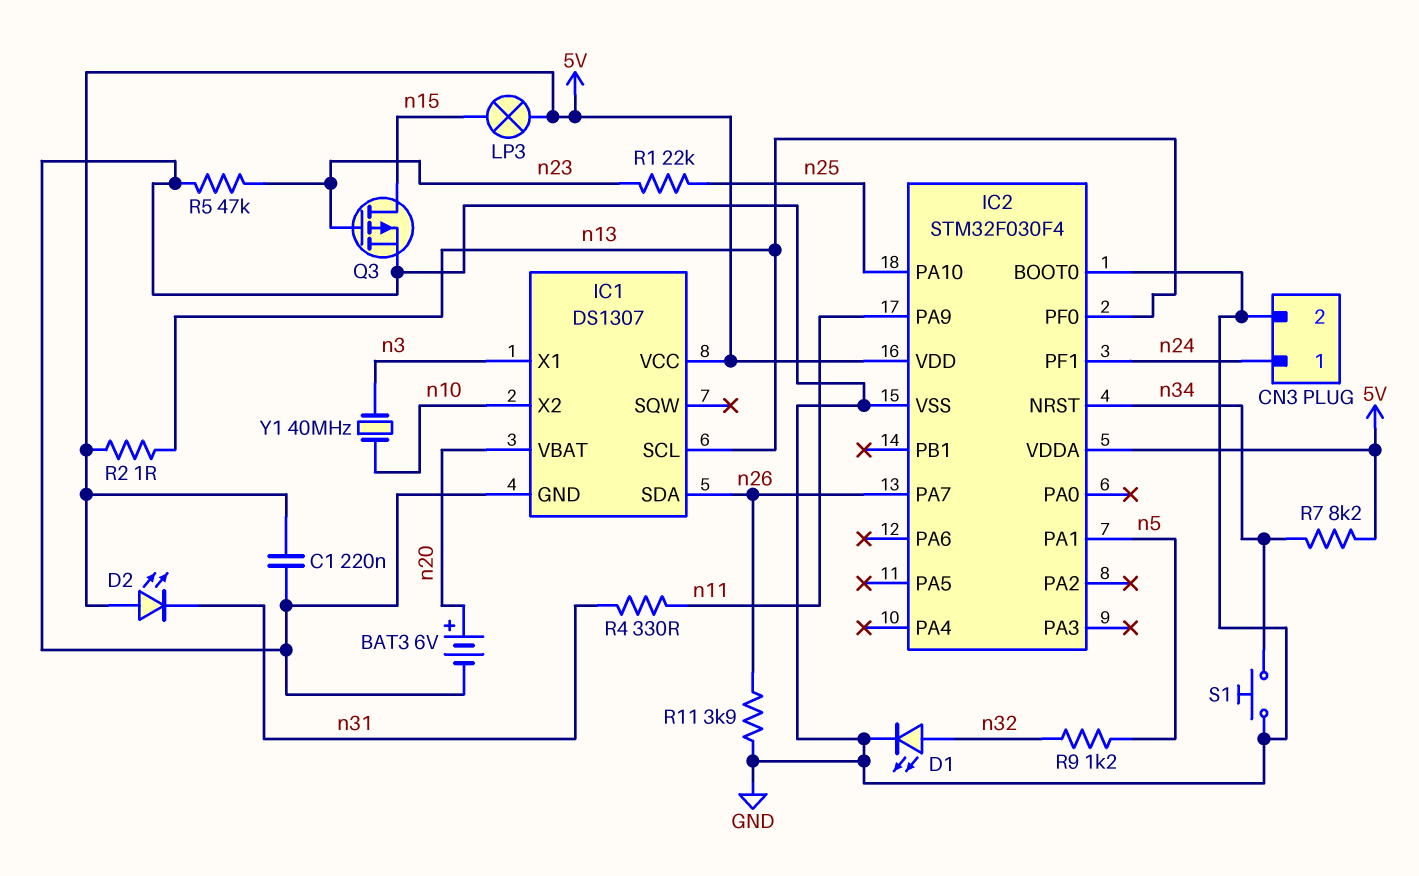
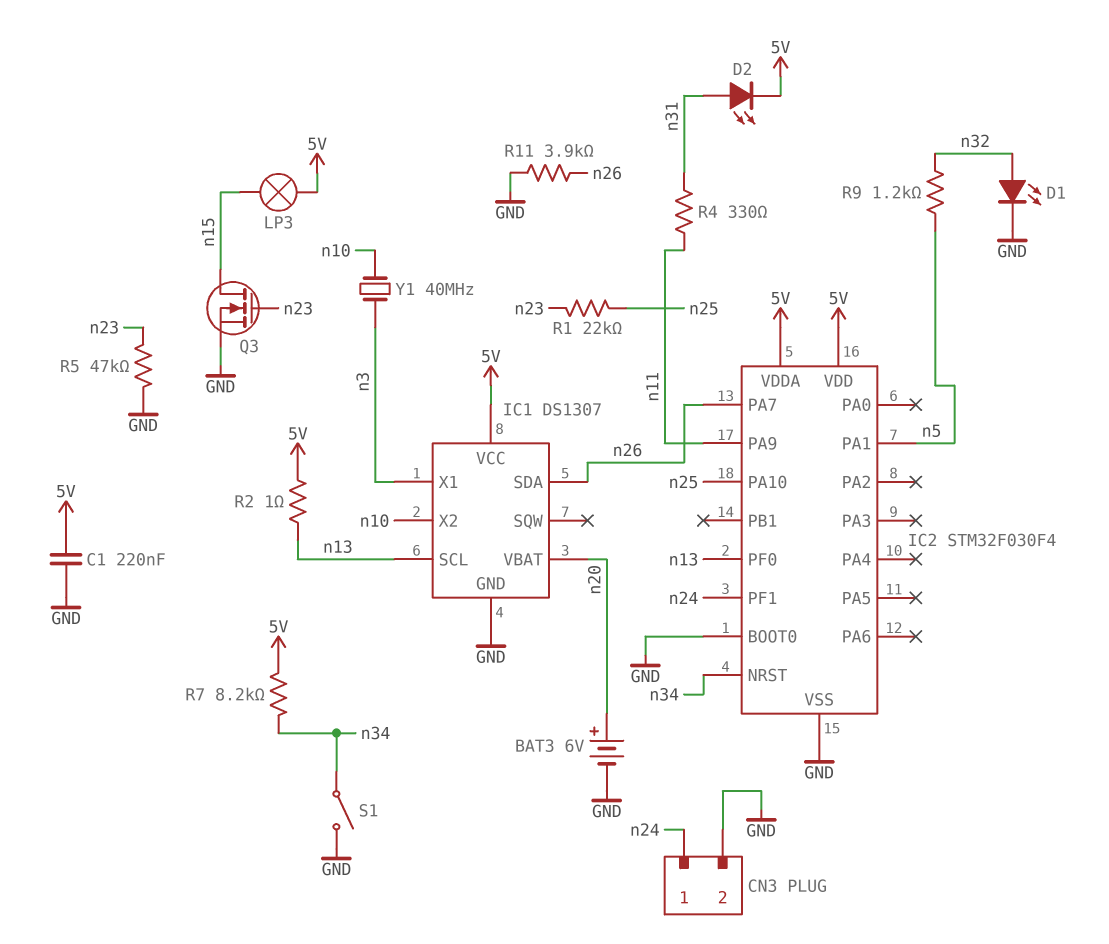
D2: LED (A 5V, K n31) -> LED (A n31, K 5V)
Q3: PMOS (G n23, D n15, S GND) -> NMOS (G n23, D n15, S GND)
S1: button (GND, n34) -> switch (GND, n34)

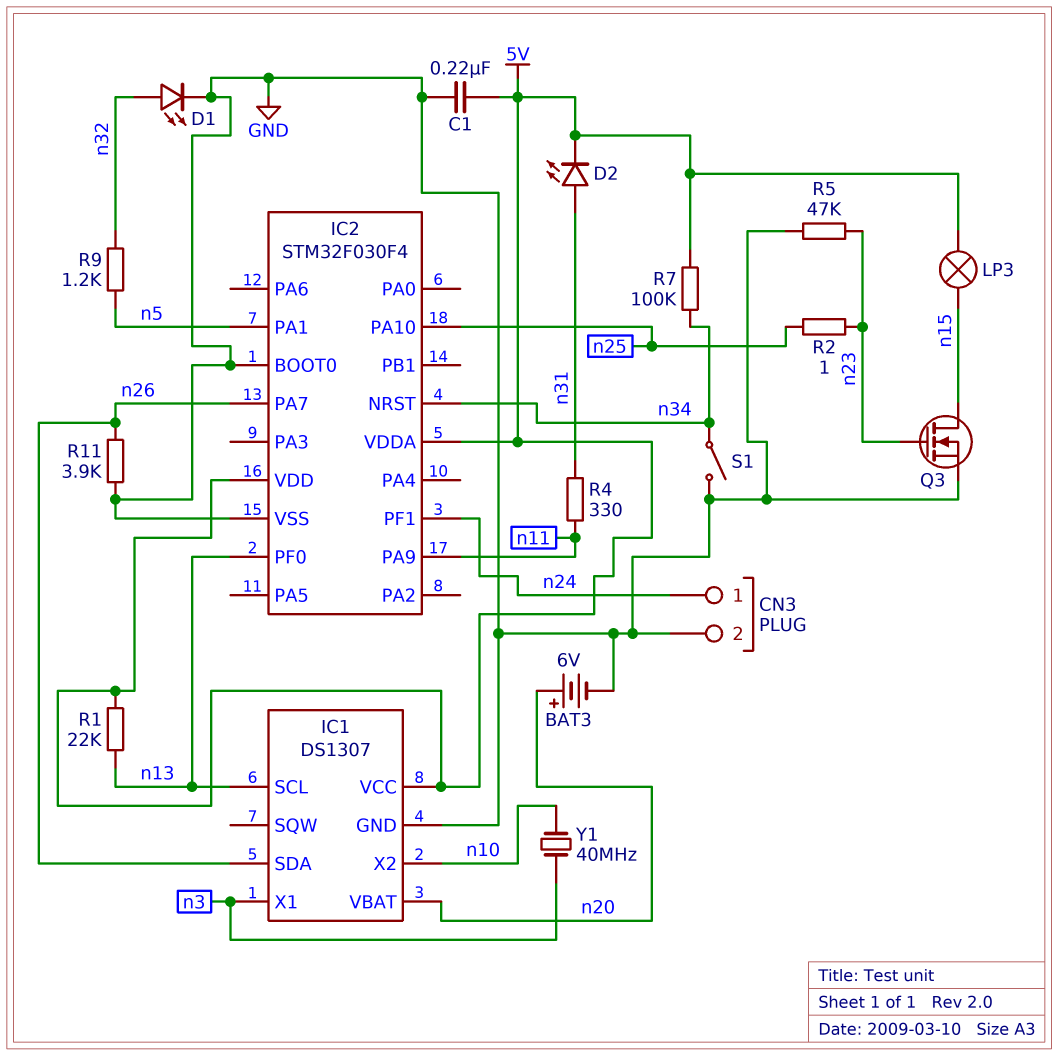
R1: 22k (n23, n25) -> 22k (5V, n13)
R2: 1 (5V, n13) -> 1 (n23, n25)
R7: 8.2k (5V, n34) -> 100k (5V, n34)

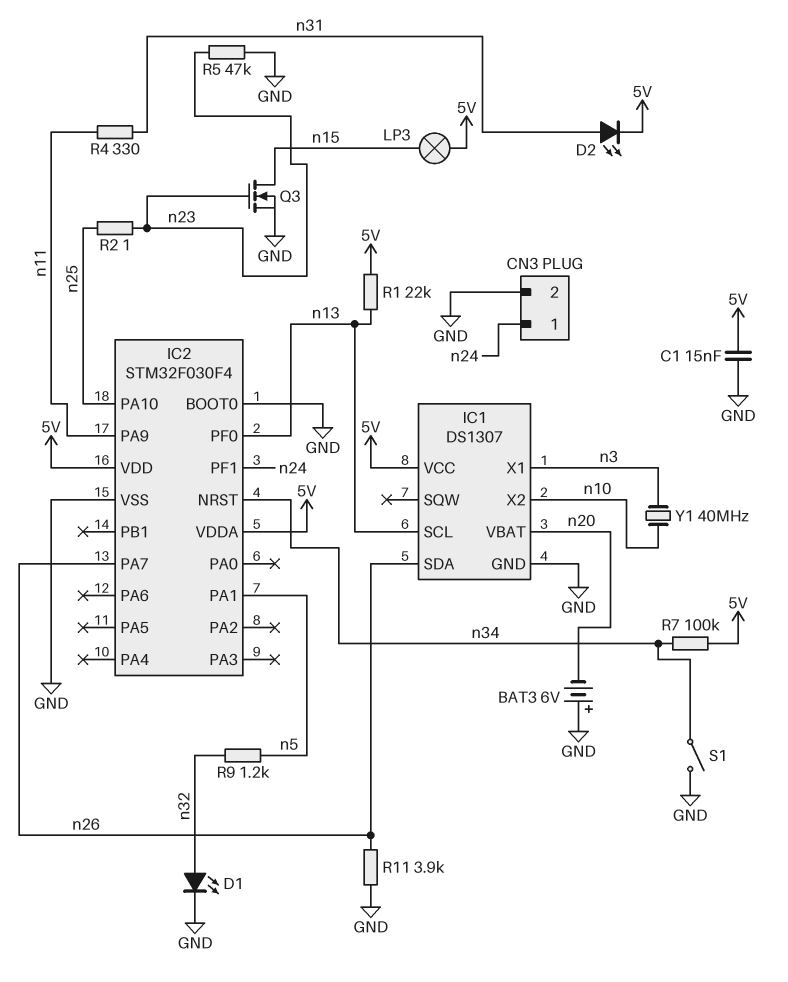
BAT3: 6V (plus n20, minus GND) -> 6V (plus GND, minus n20)
C1: 220nF (5V, GND) -> 15nF (5V, GND)

